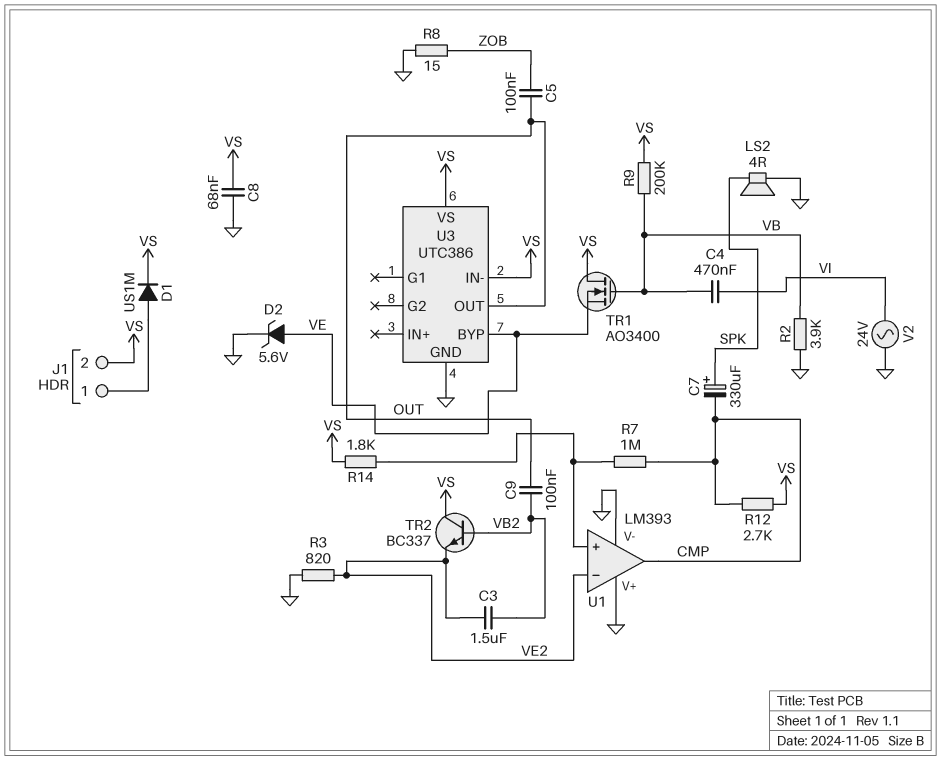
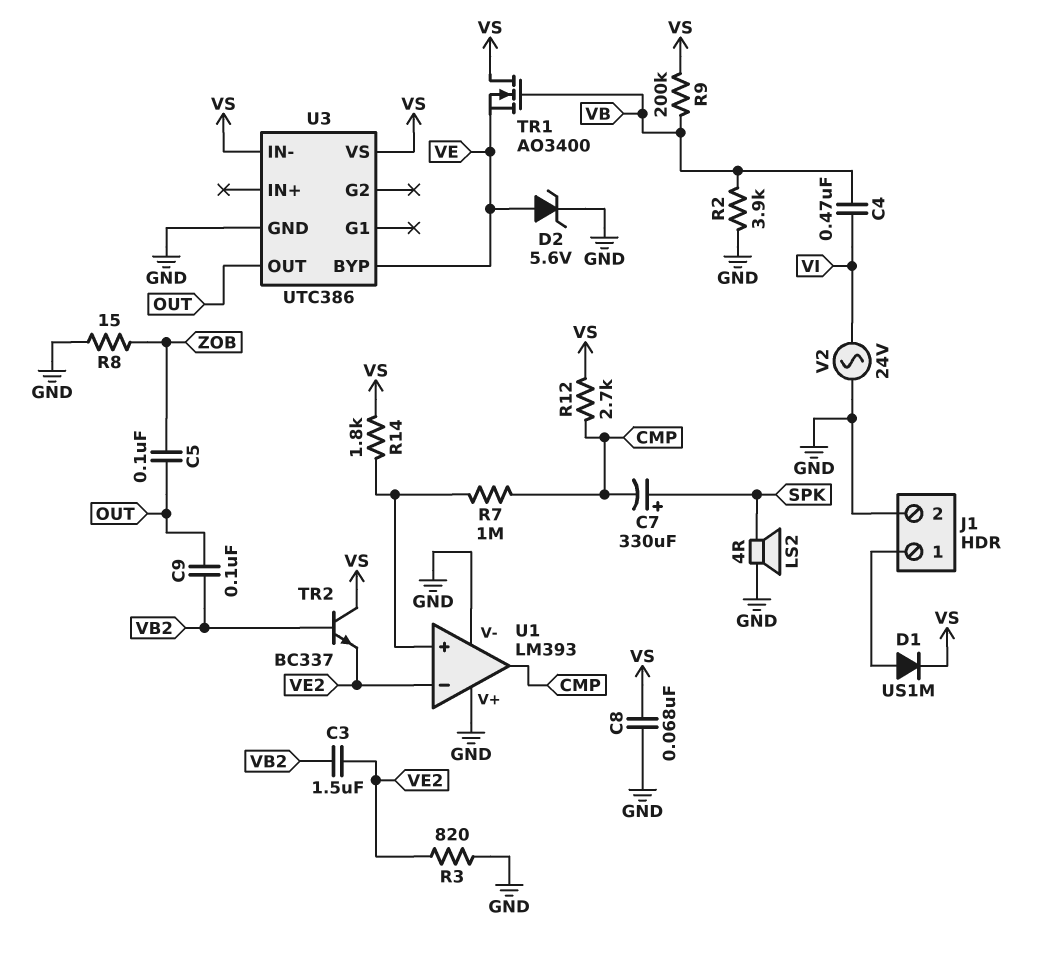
J1 pin 2: VS -> GND

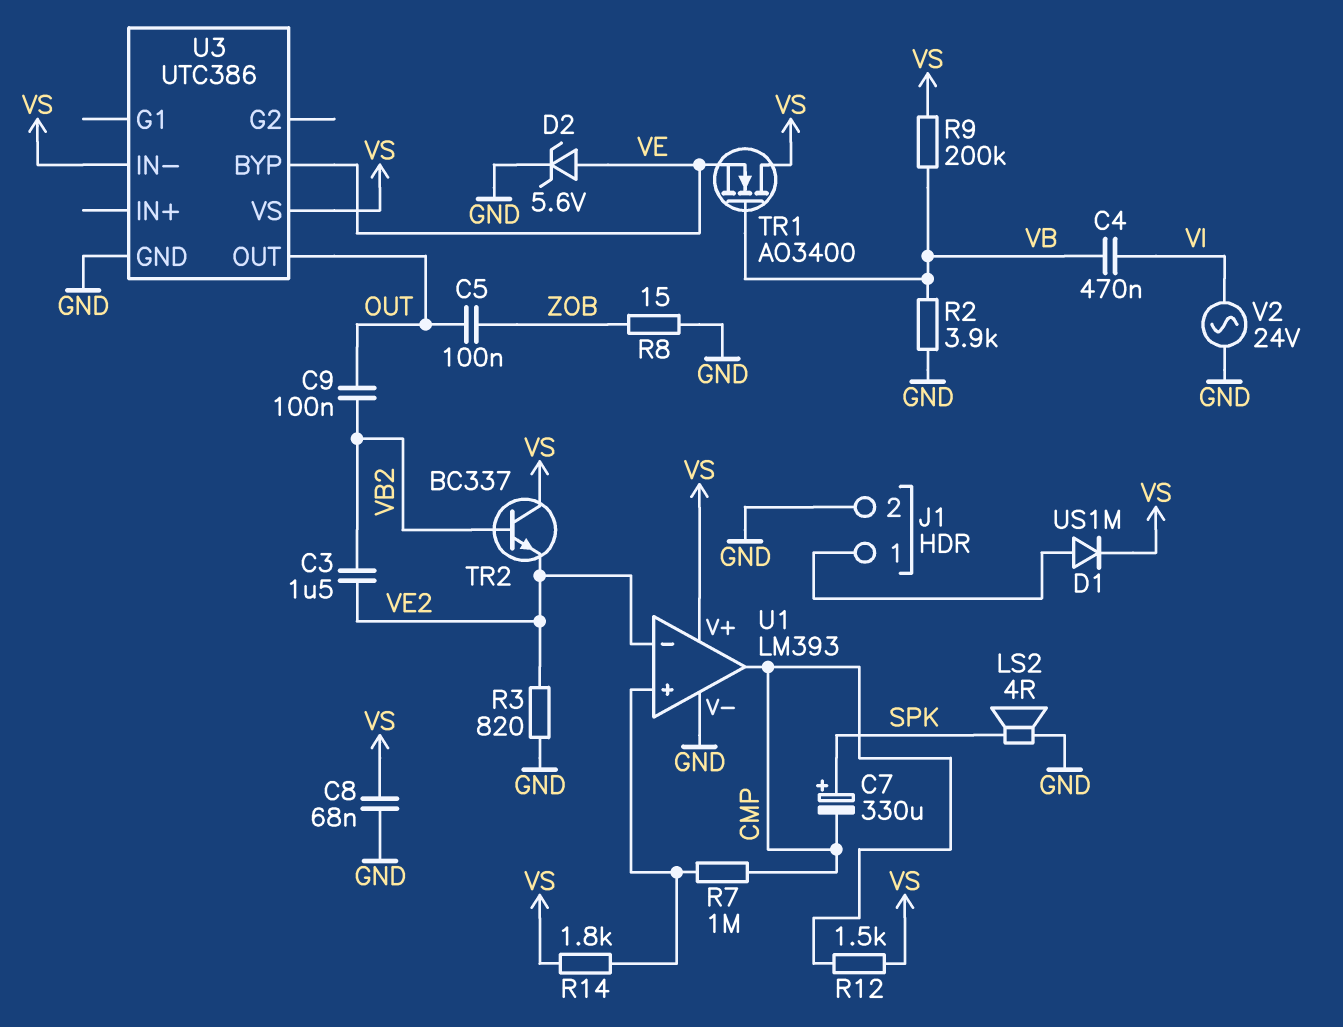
R12: 2.7k (CMP, VS) -> 1.5k (CMP, VS)
U1 pin V+: GND -> VS

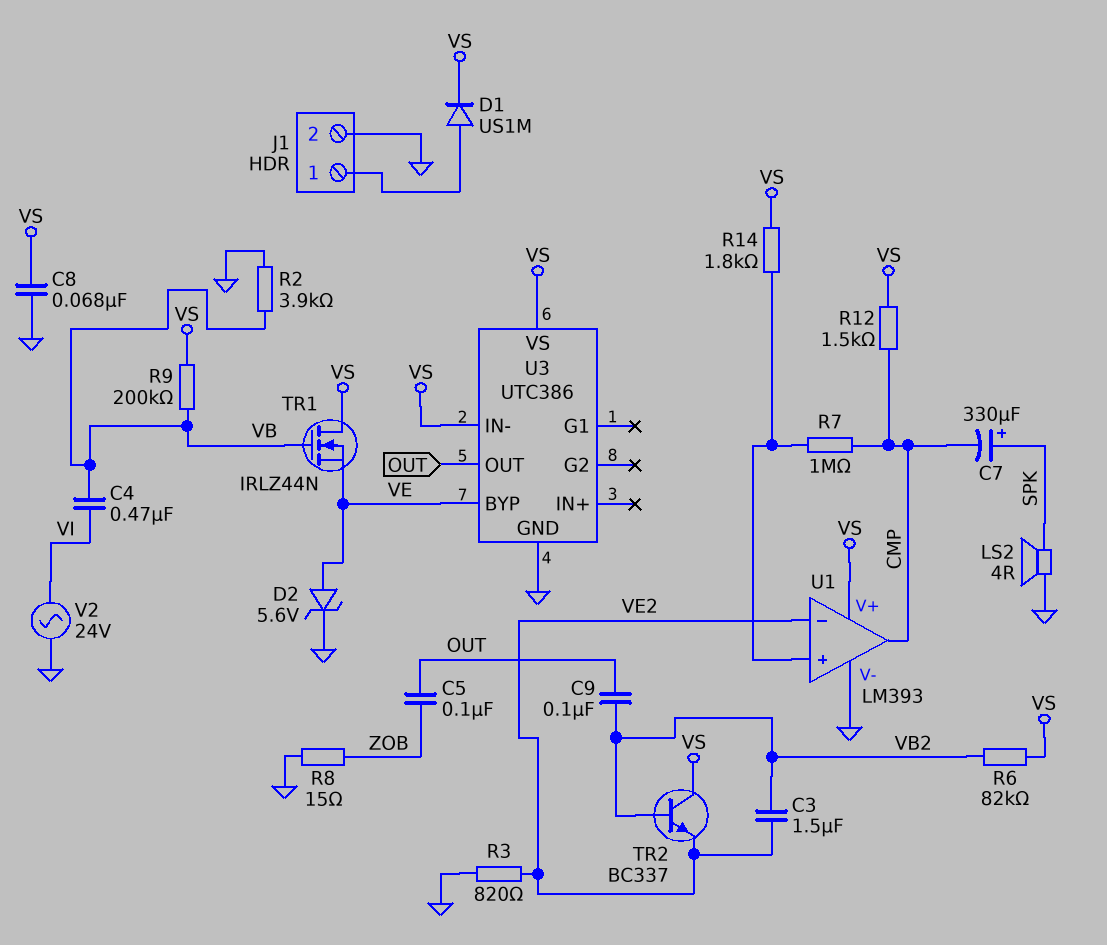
R6: none -> 82k (VB2, VS)
TR1: NMOS AO3400 (G VB, D VS, S VE) -> NMOS IRLZ44N (G VB, D VS, S VE)

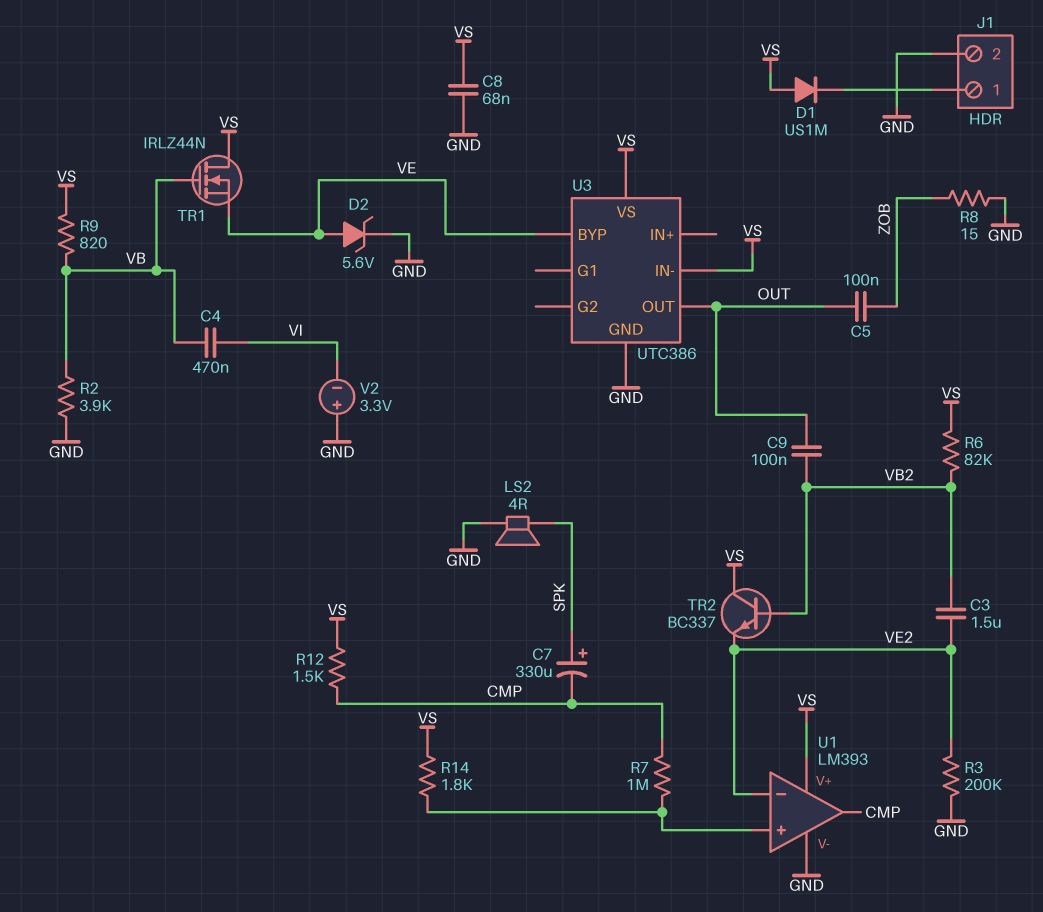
D1: diode US1M (A J1/1, K VS) -> diode US1M (A VS, K J1/1)
R3: 820 (GND, VE2) -> 200k (GND, VE2)
R9: 200k (VB, VS) -> 820 (VB, VS)
V2: AC 24V (GND, VI) -> 3.3V (plus GND, minus VI)

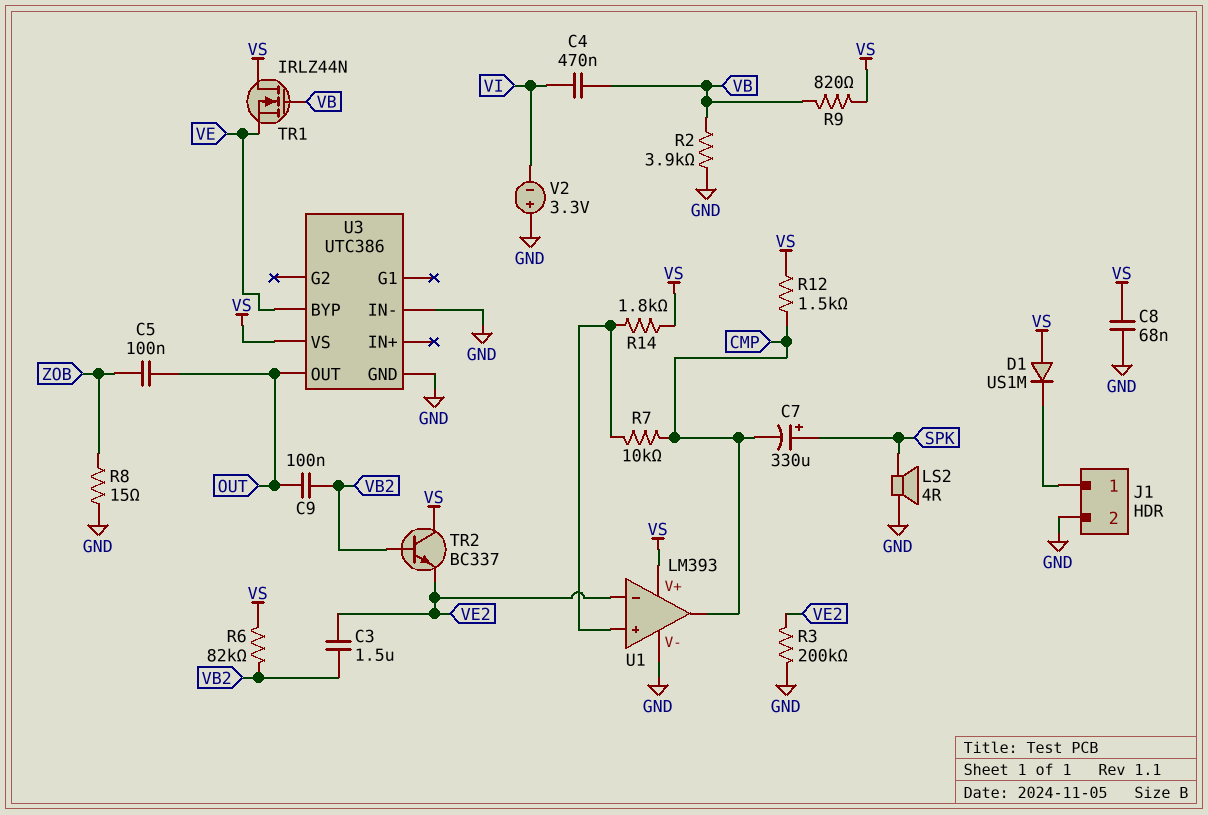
D2: zener 5.6V (A VE, K GND) -> none
R7: 1M (CMP, U1/in+) -> 10k (CMP, U1/in+)
U3 pin IN-: VS -> GND

